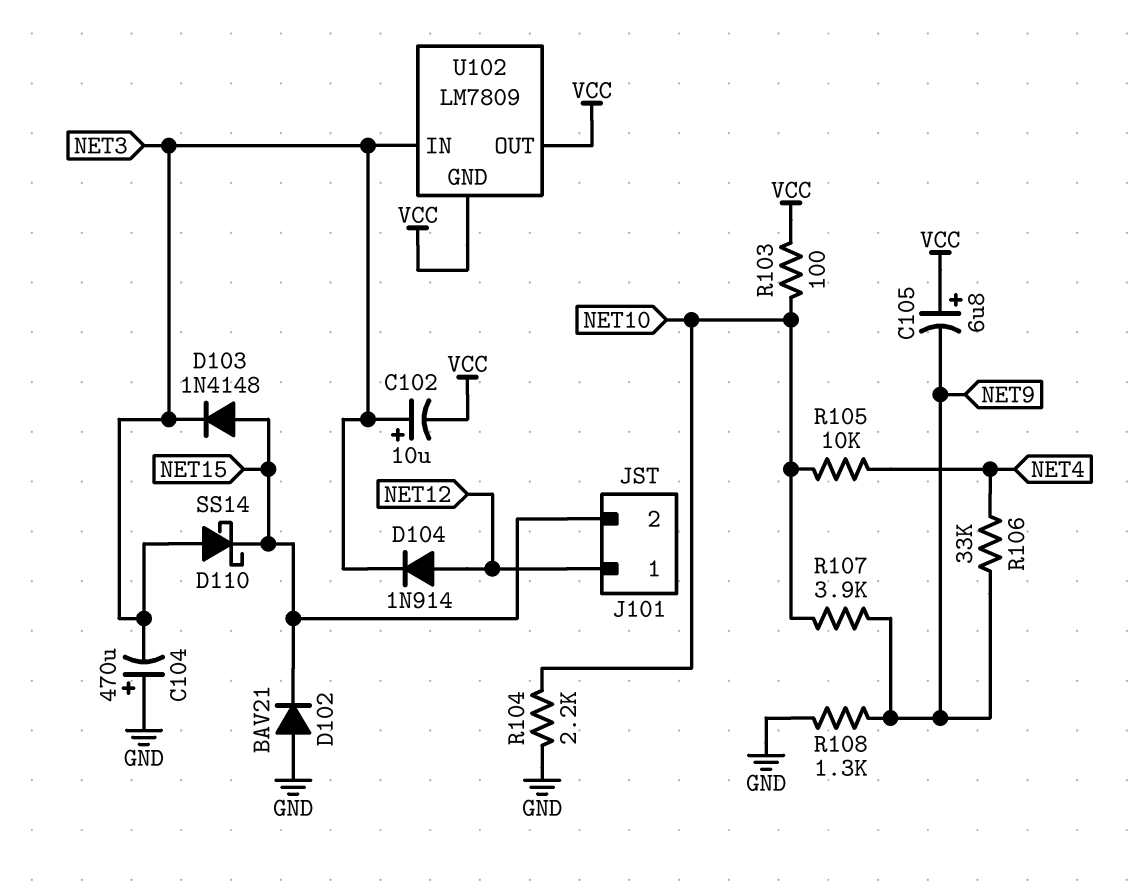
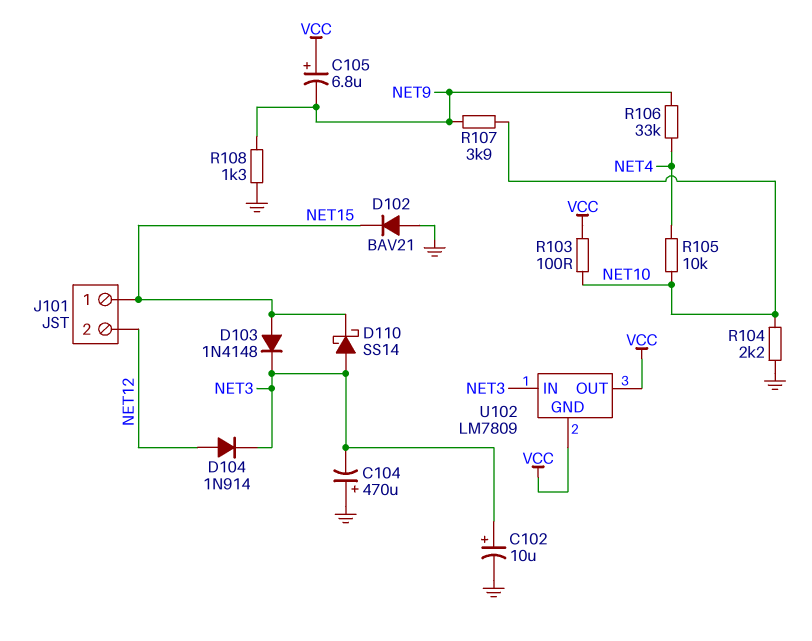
C102: 10uF (plus NET3, minus VCC) -> 10uF (plus NET3, minus GND)
J101 pin 1: NET12 -> NET15
J101 pin 2: NET15 -> NET12

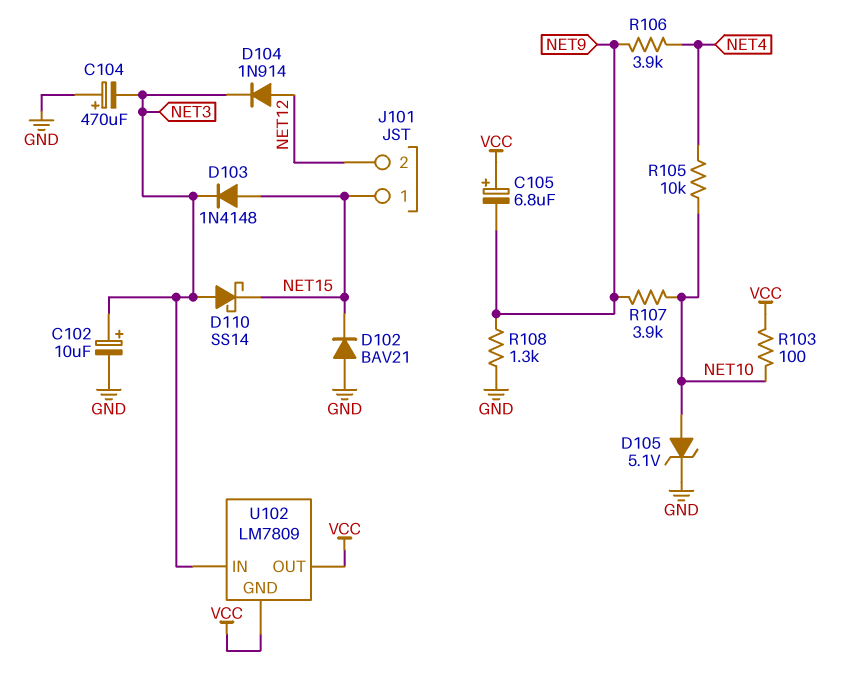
D105: none -> zener 5.1V (A NET10, K GND)
R104: 2.2k (GND, NET10) -> none
R106: 33k (NET4, NET9) -> 3.9k (NET4, NET9)

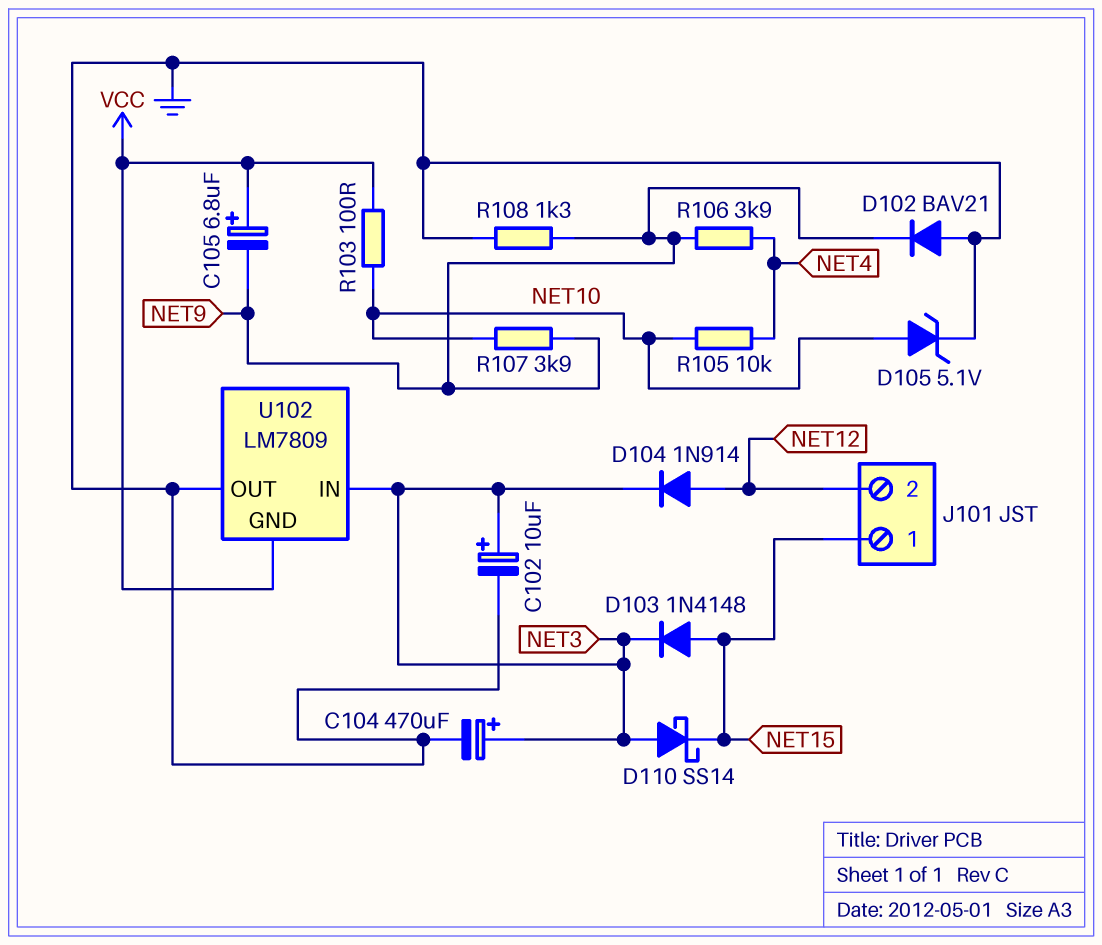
C104: 470uF (plus GND, minus NET3) -> 470uF (plus NET3, minus GND)
D102: diode BAV21 (A GND, K NET15) -> diode BAV21 (A GND, K NET9)
U102 pin OUT: VCC -> GND

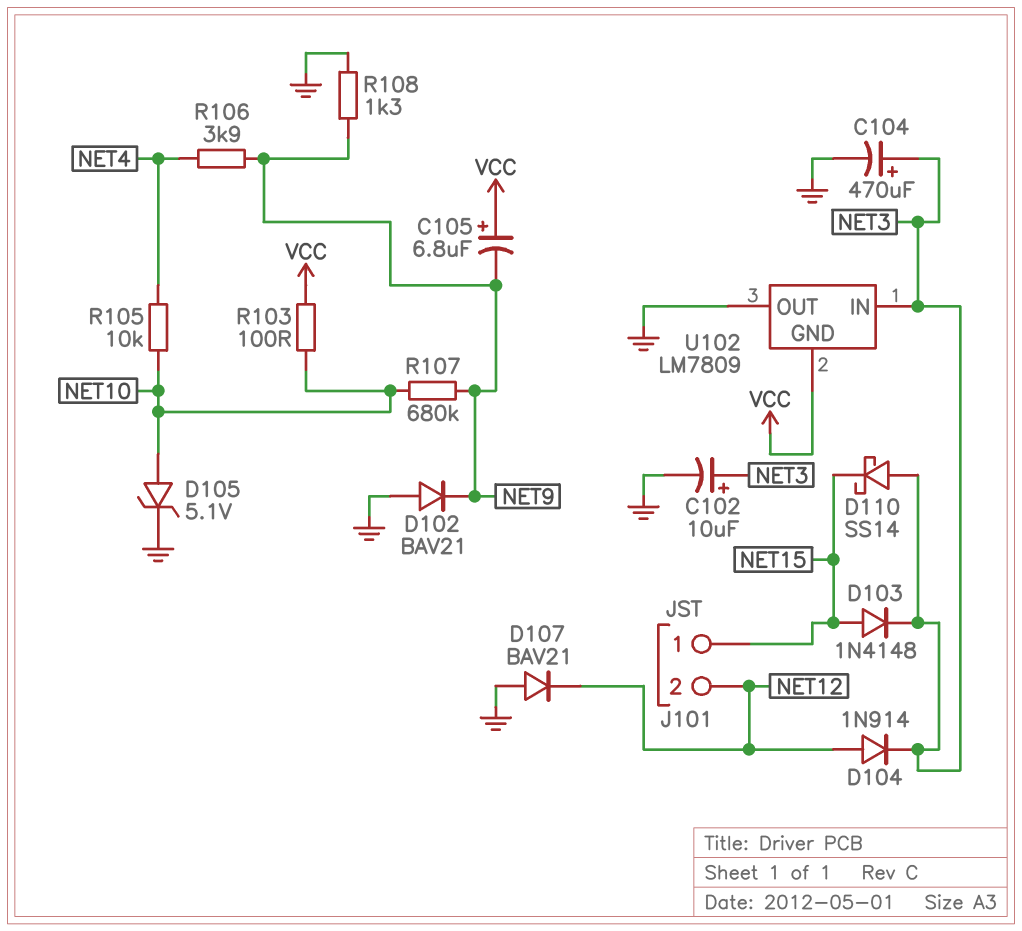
D107: none -> diode BAV21 (A GND, K NET12)
R107: 3.9k (NET9, NET10) -> 680k (NET9, NET10)

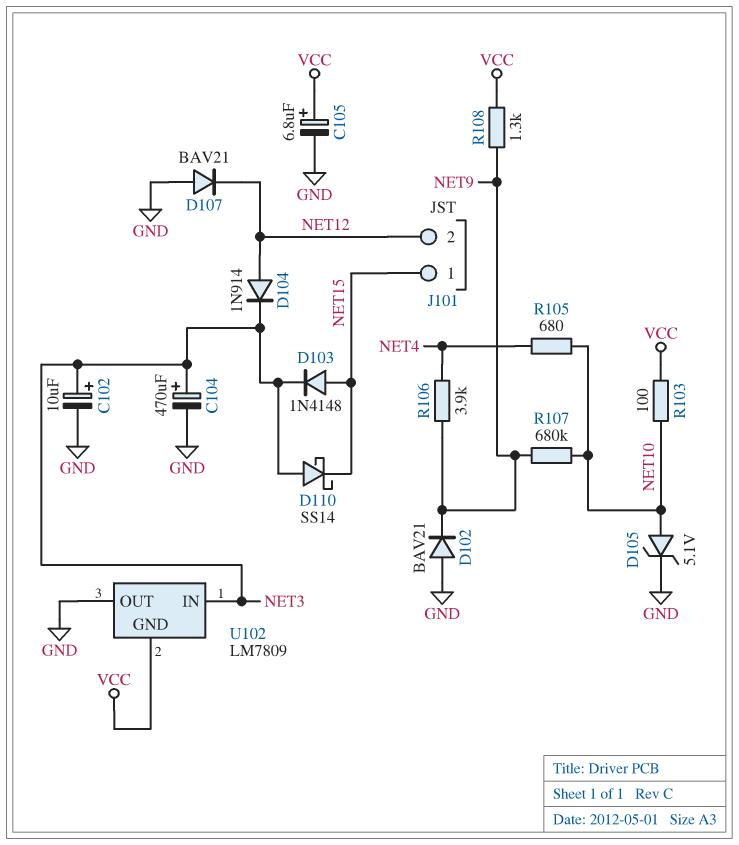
C105: 6.8uF (plus VCC, minus NET9) -> 6.8uF (plus VCC, minus GND)
R105: 10k (NET4, NET10) -> 680 (NET4, NET10)
R108: 1.3k (GND, NET9) -> 1.3k (NET9, VCC)

